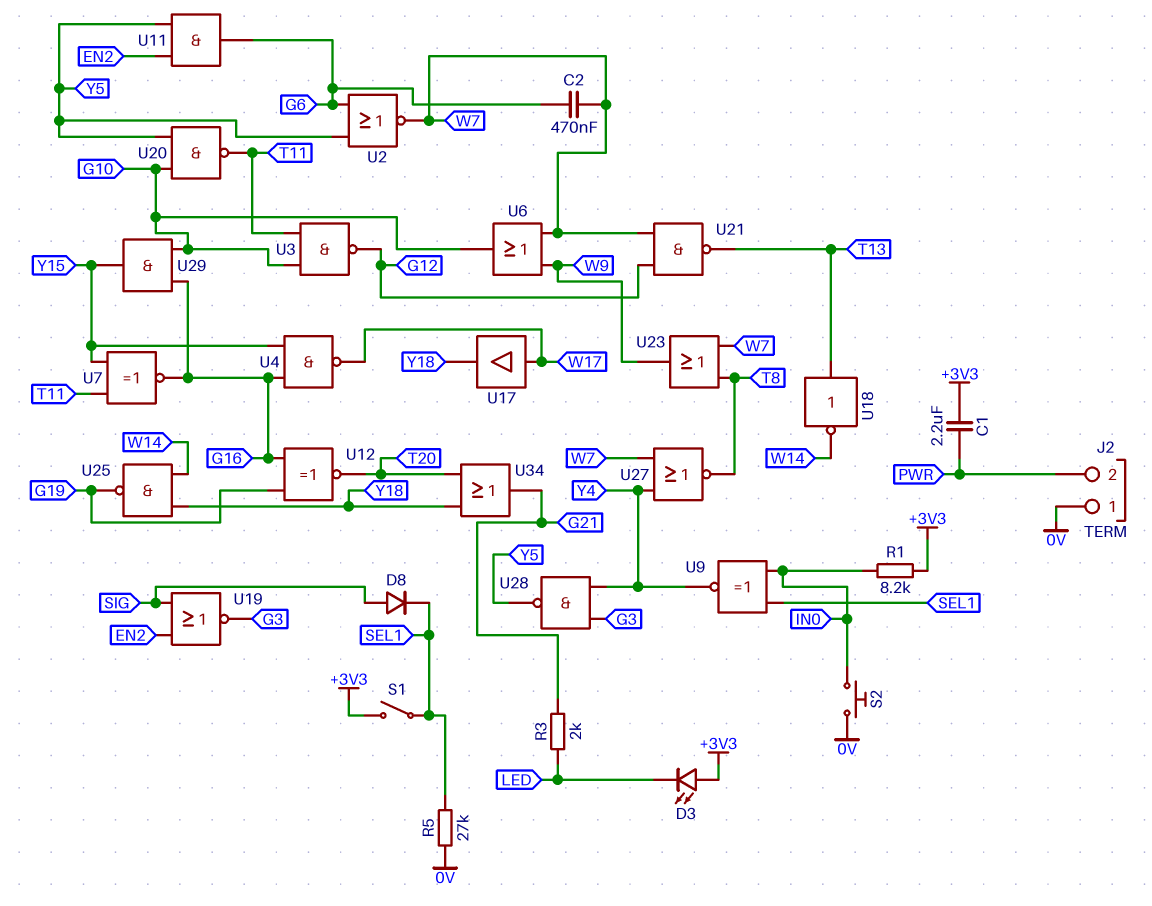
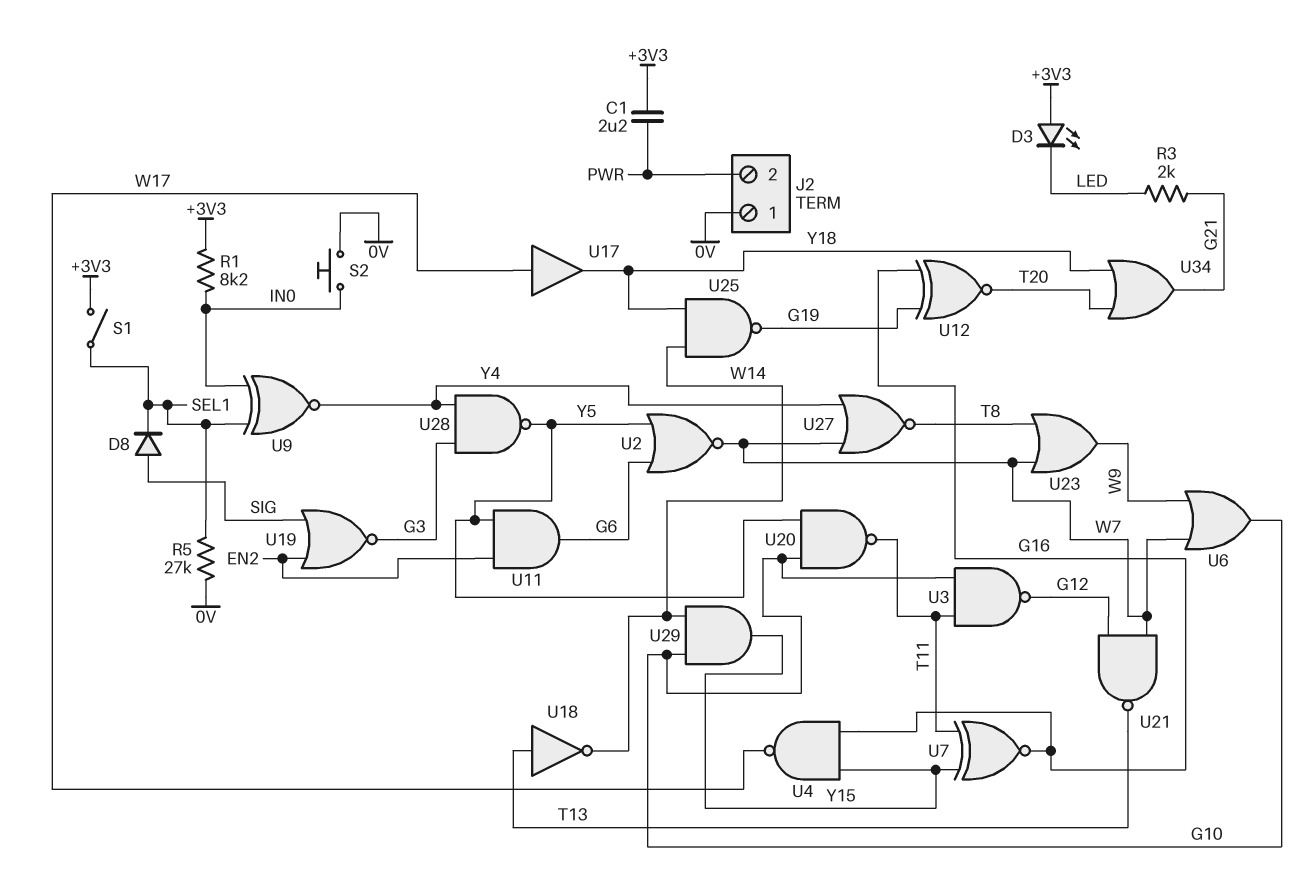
C2: 470nF (G6, W7) -> none
U29: AND (in G10, in G16, out Y15) -> AND (in G10, in W14, out Y15)

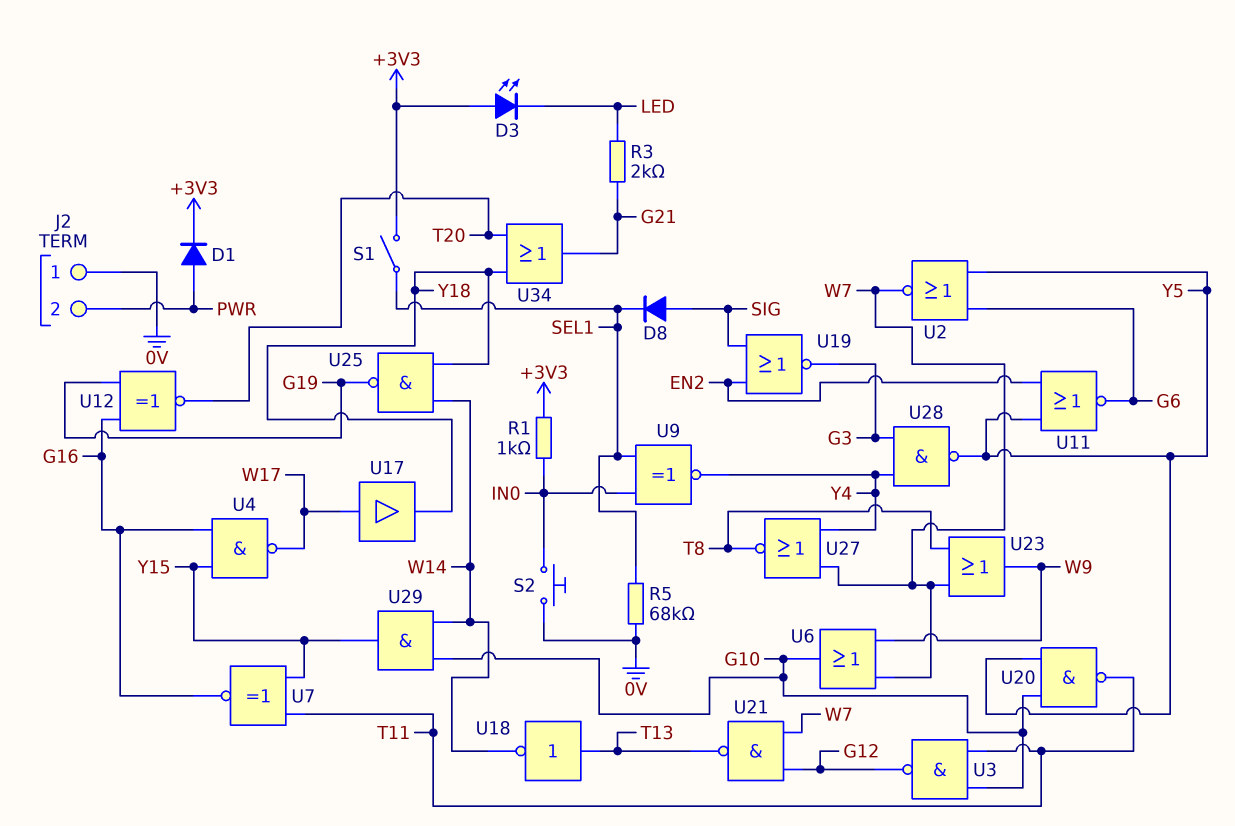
C1: 2.2uF (+3V3, PWR) -> none
D1: none -> diode (A PWR, K +3V3)
R1: 8.2k (+3V3, IN0) -> 1k (+3V3, IN0)
R5: 27k (0V, SEL1) -> 68k (0V, SEL1)
U11: AND (in EN2, in Y5, out G6) -> NOR (in EN2, in Y5, out G6)

